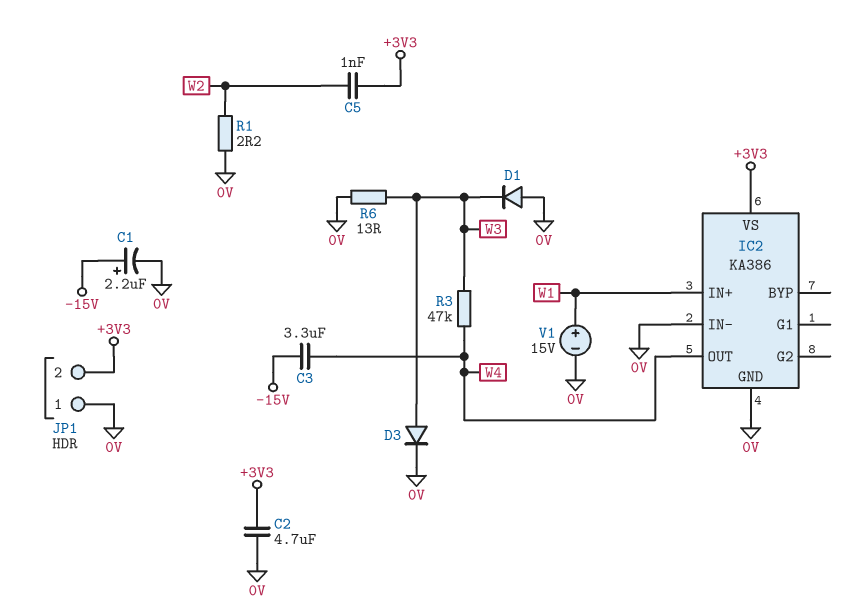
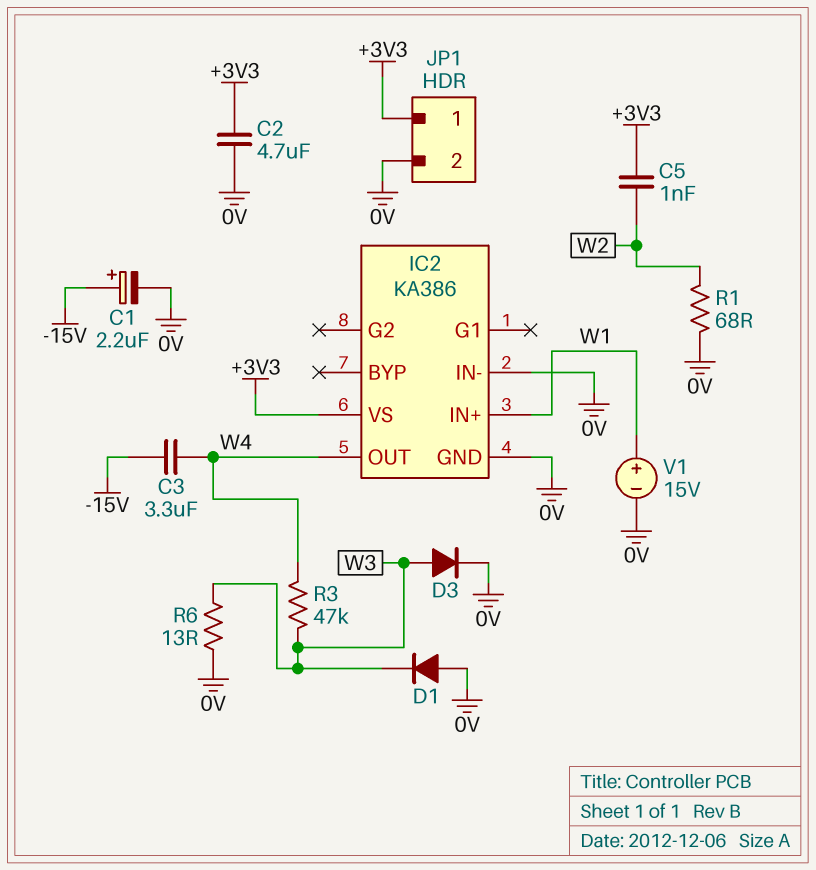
JP1 pin 1: 0V -> +3V3
JP1 pin 2: +3V3 -> 0V
R1: 2.2 (0V, W2) -> 68 (0V, W2)

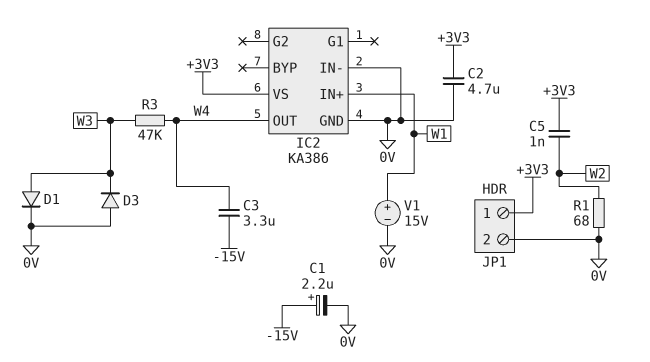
D1: diode (A 0V, K W3) -> diode (A W3, K 0V)
D3: diode (A W3, K 0V) -> diode (A 0V, K W3)
R6: 13 (0V, W3) -> none

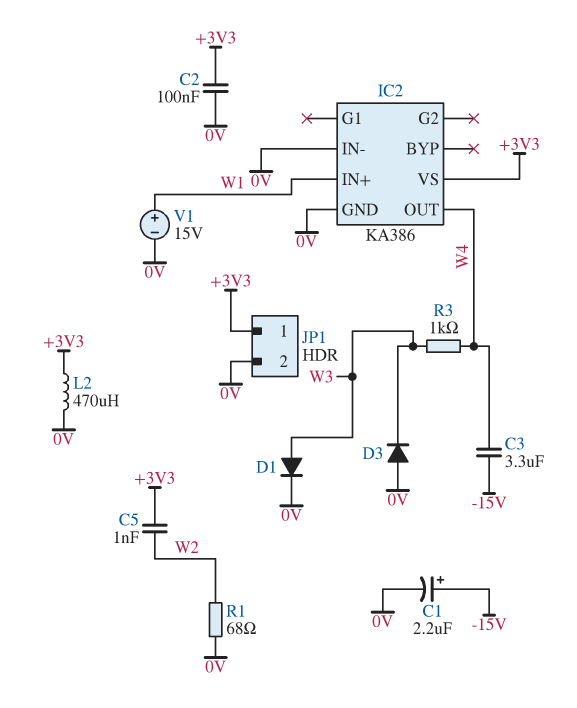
C2: 4.7uF (+3V3, 0V) -> 100nF (+3V3, 0V)
L2: none -> 470uH (+3V3, 0V)
R3: 47k (W3, W4) -> 1k (W3, W4)

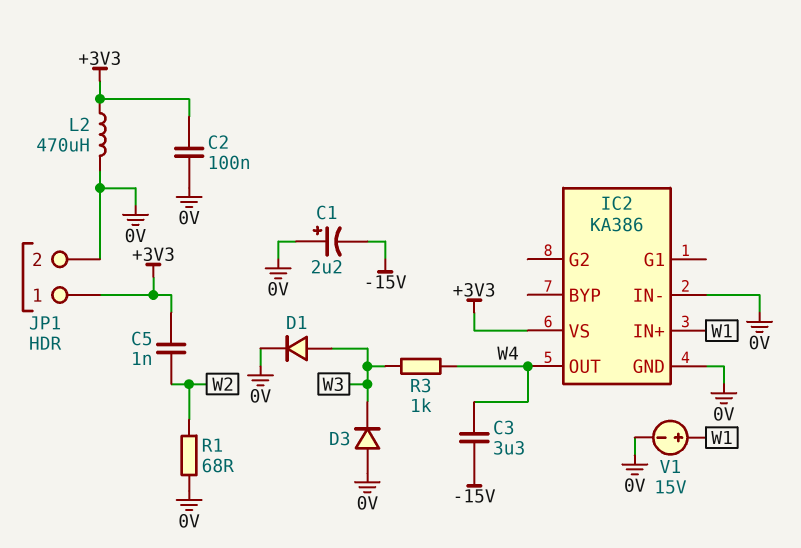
C1: 2.2uF (plus -15V, minus 0V) -> 2.2uF (plus 0V, minus -15V)

